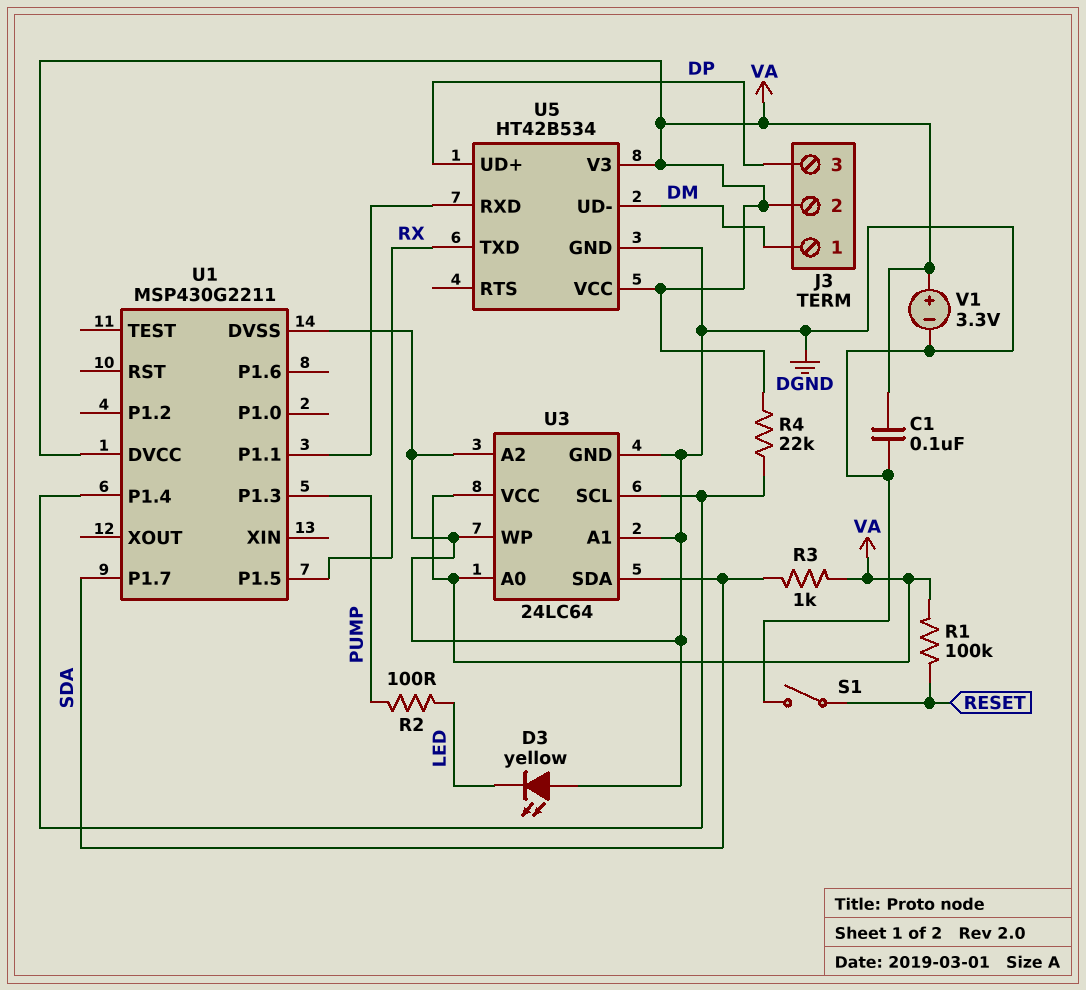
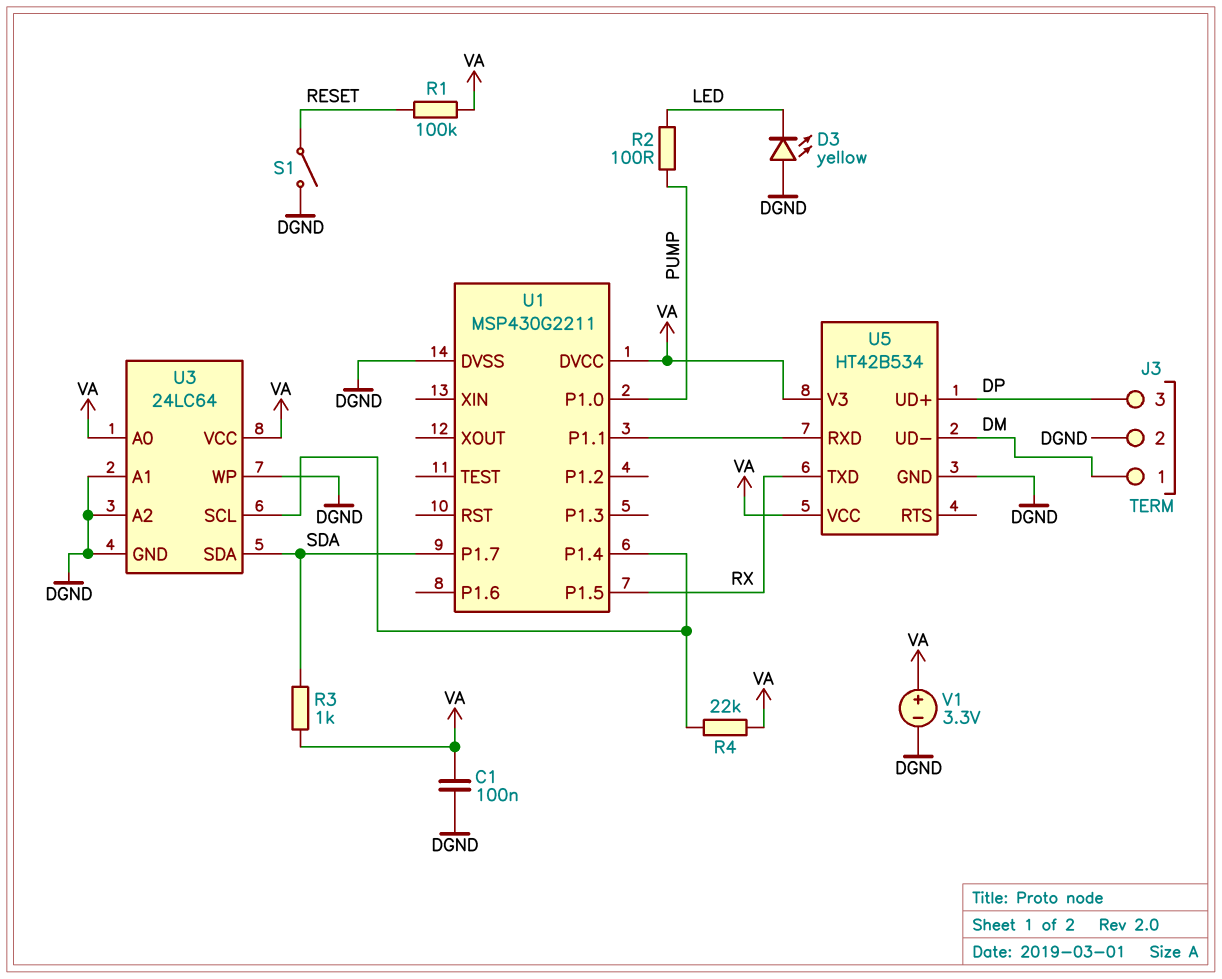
J3 pin 2: VA -> DGND
U1 pin P1.0: none -> PUMP
U1 pin P1.3: PUMP -> none

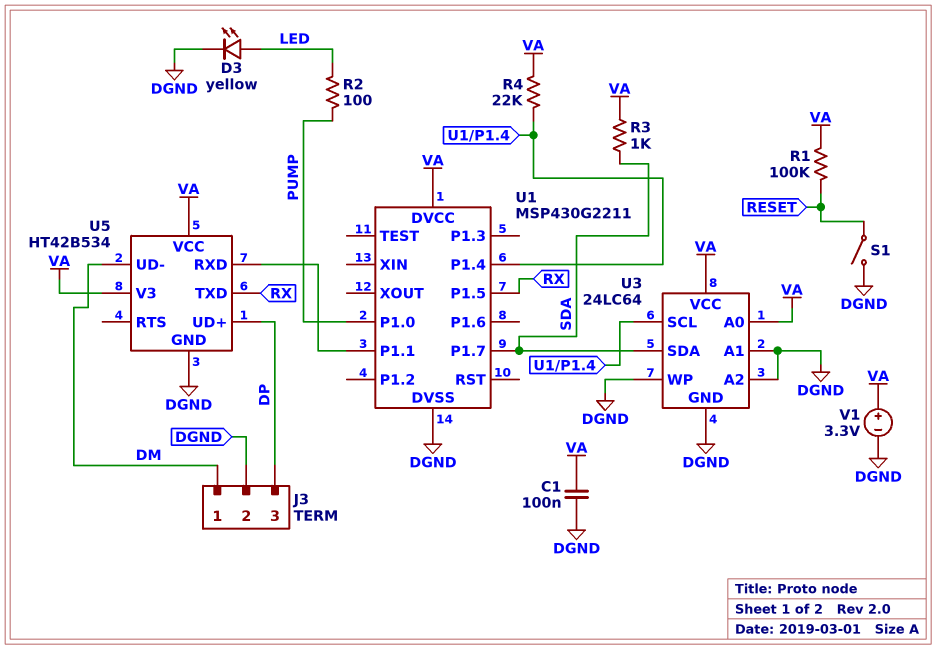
D3: LED yellow (A DGND, K LED) -> LED yellow (A LED, K DGND)

